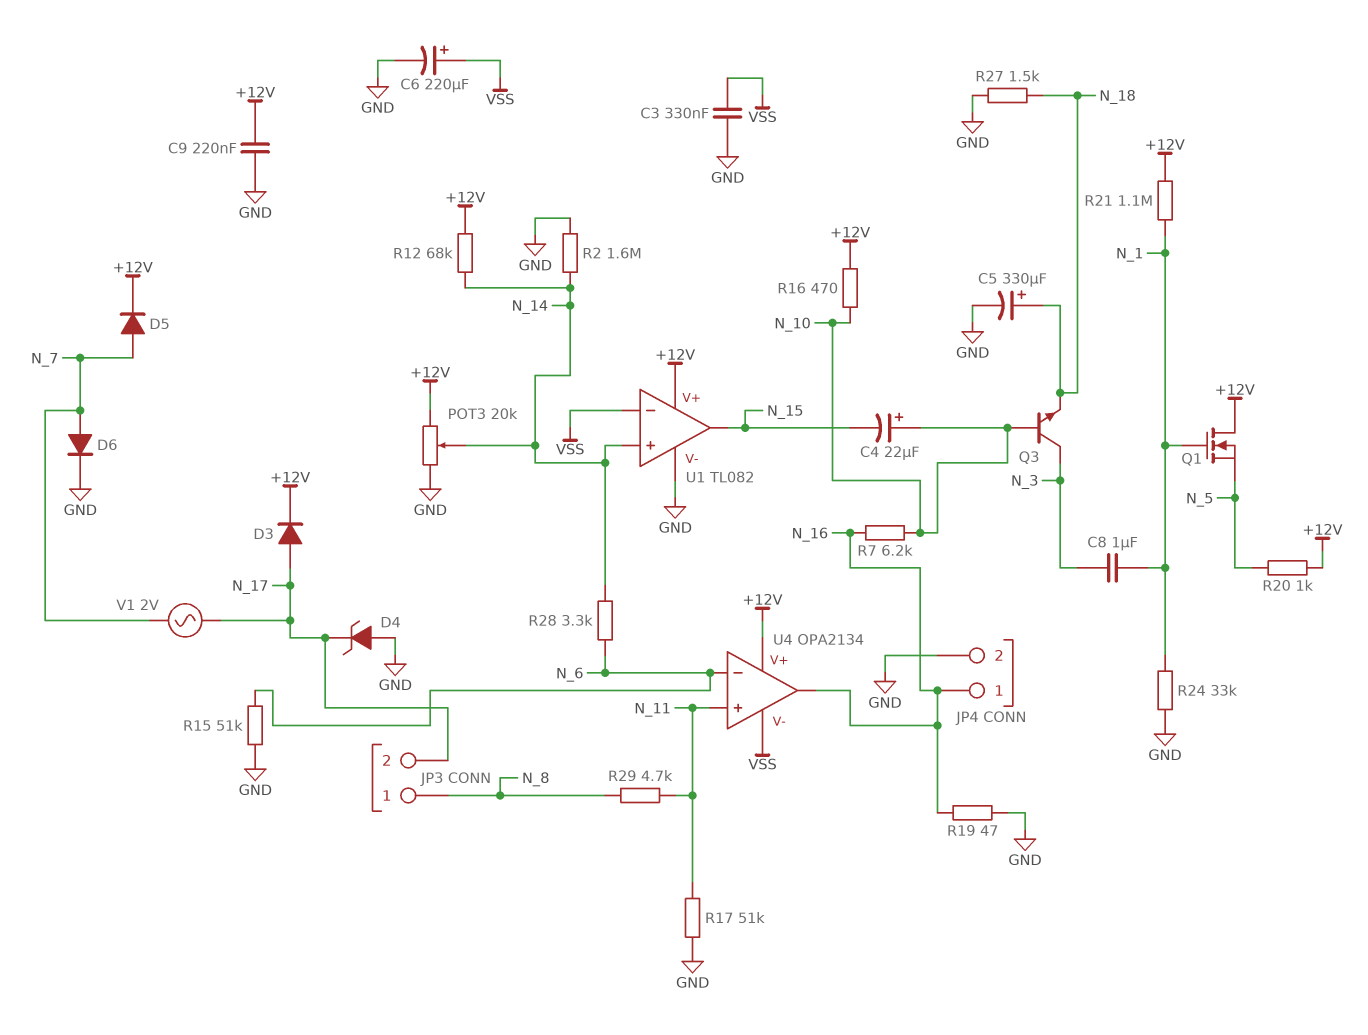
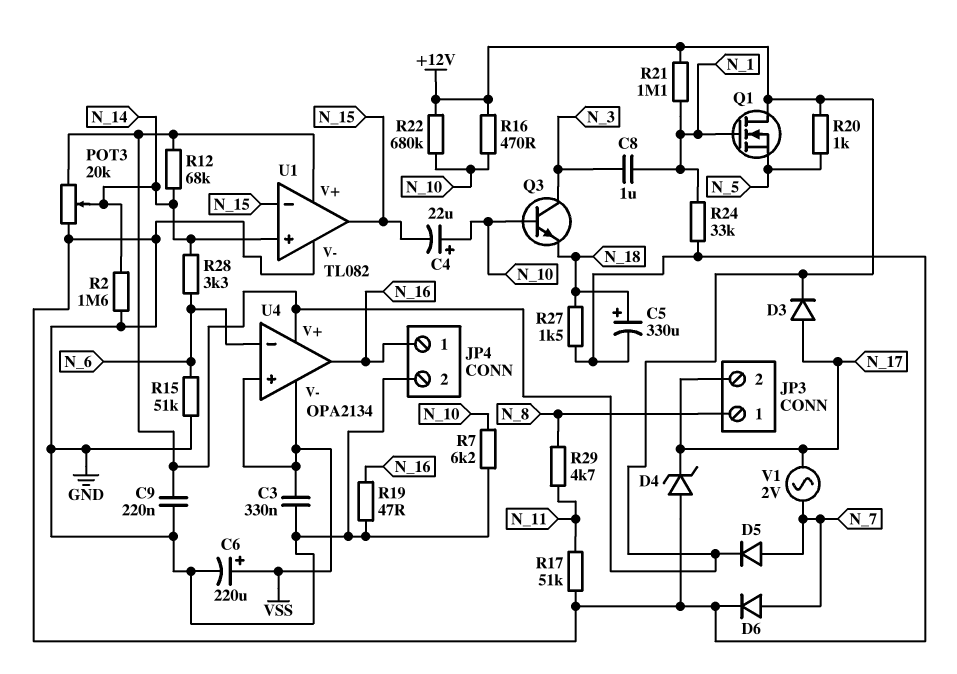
R7: 6.2k (N_10, N_16) -> 6.2k (GND, N_10)
R22: none -> 680k (+12V, N_10)
U1 pin in-: VSS -> N_15
U4 pin in+: N_11 -> VSS

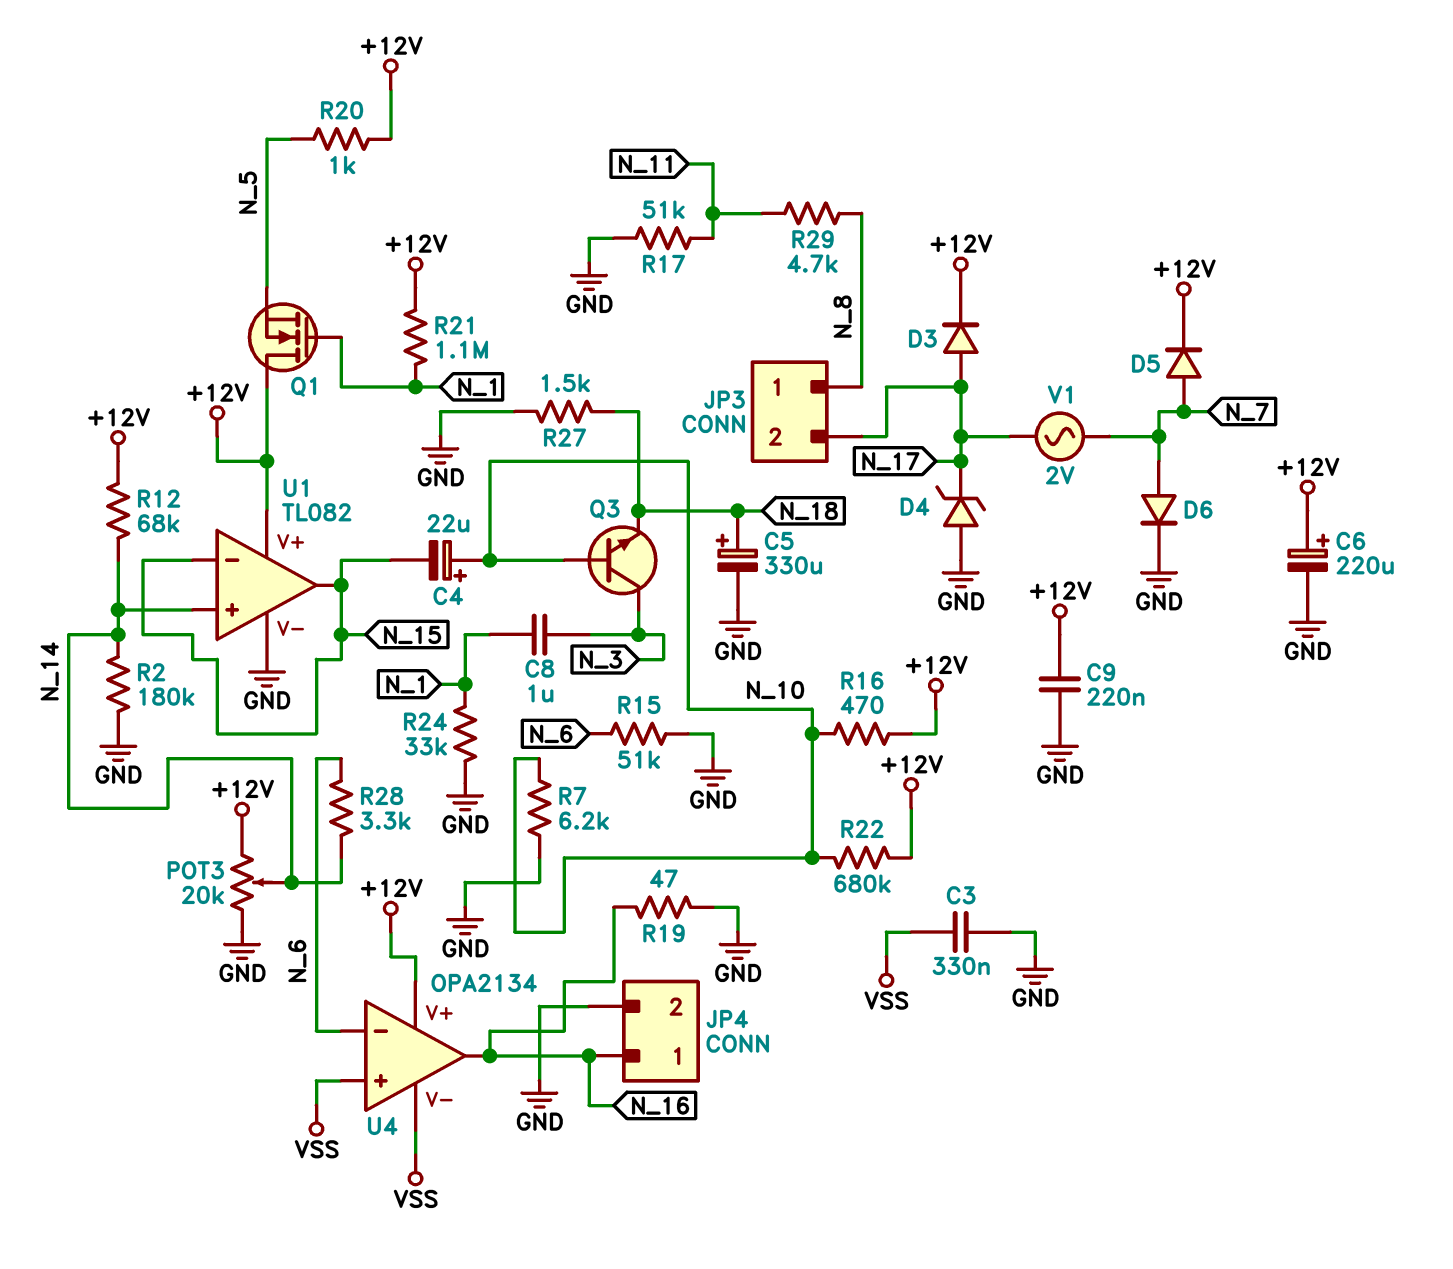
C6: 220uF (plus VSS, minus GND) -> 220uF (plus +12V, minus GND)
R2: 1.6M (GND, N_14) -> 180k (GND, N_14)

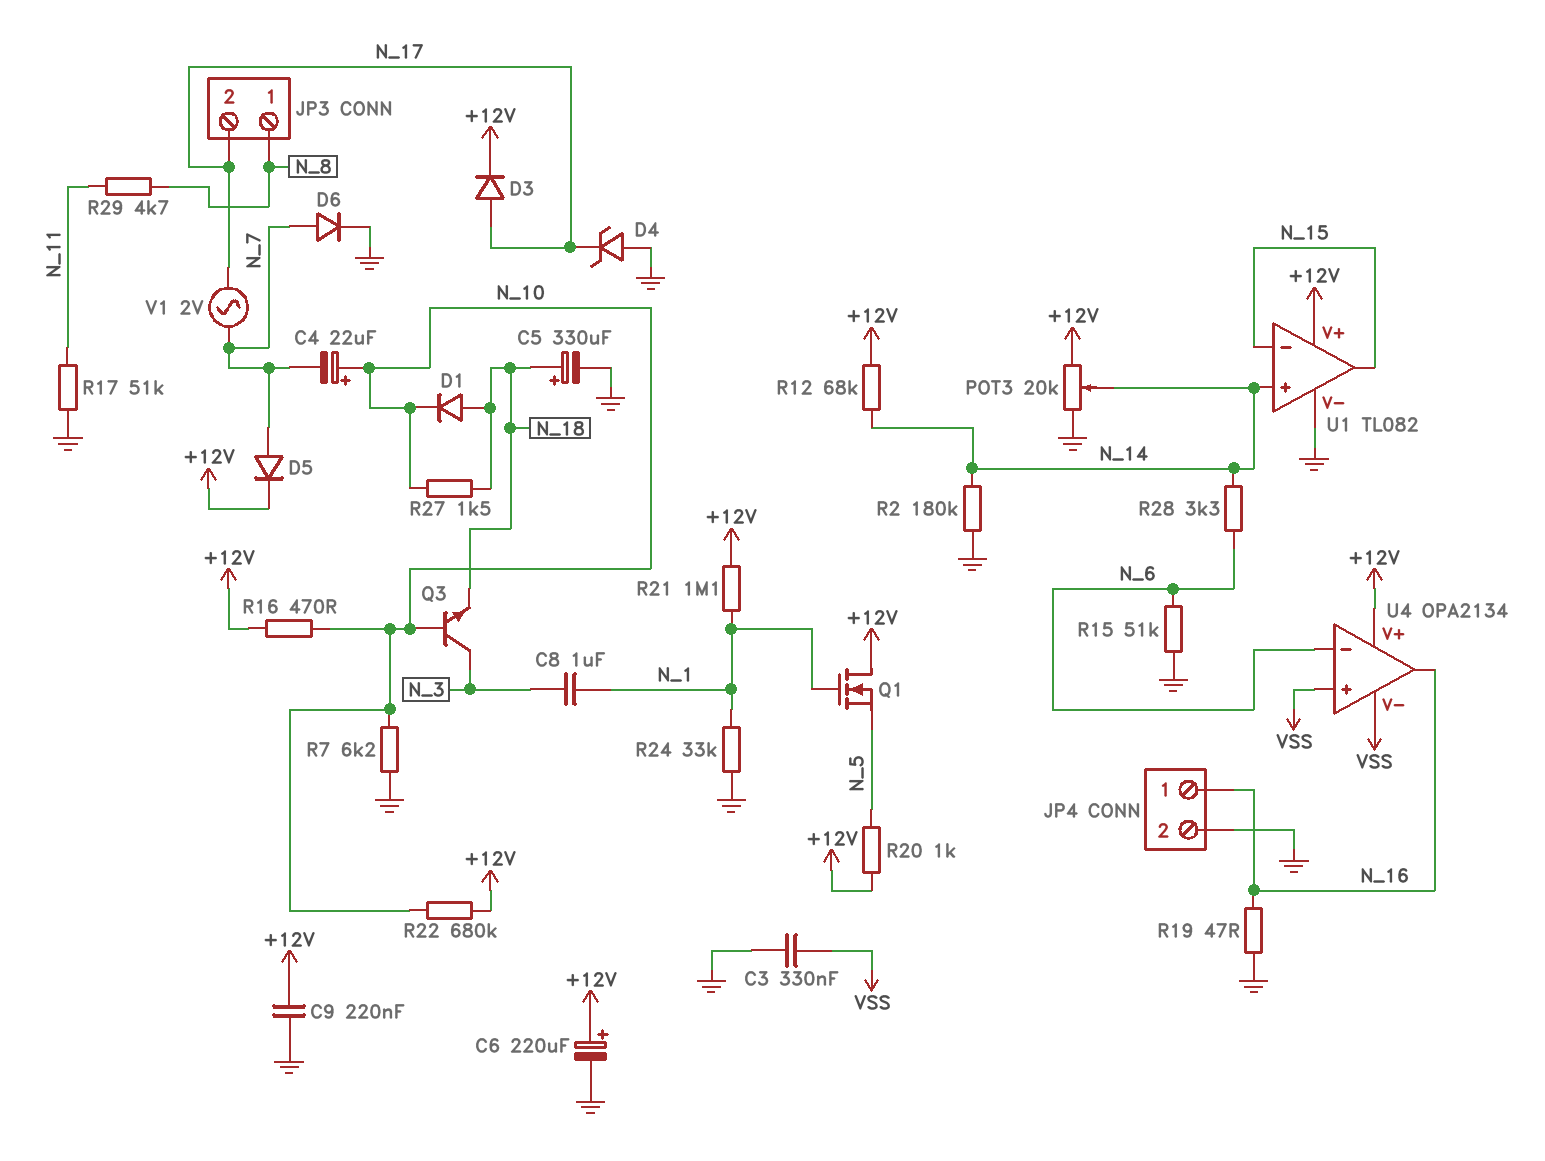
C4: 22uF (plus N_10, minus N_15) -> 22uF (plus N_10, minus N_7)
D1: none -> diode (A N_18, K N_10)
R27: 1.5k (GND, N_18) -> 1.5k (N_10, N_18)

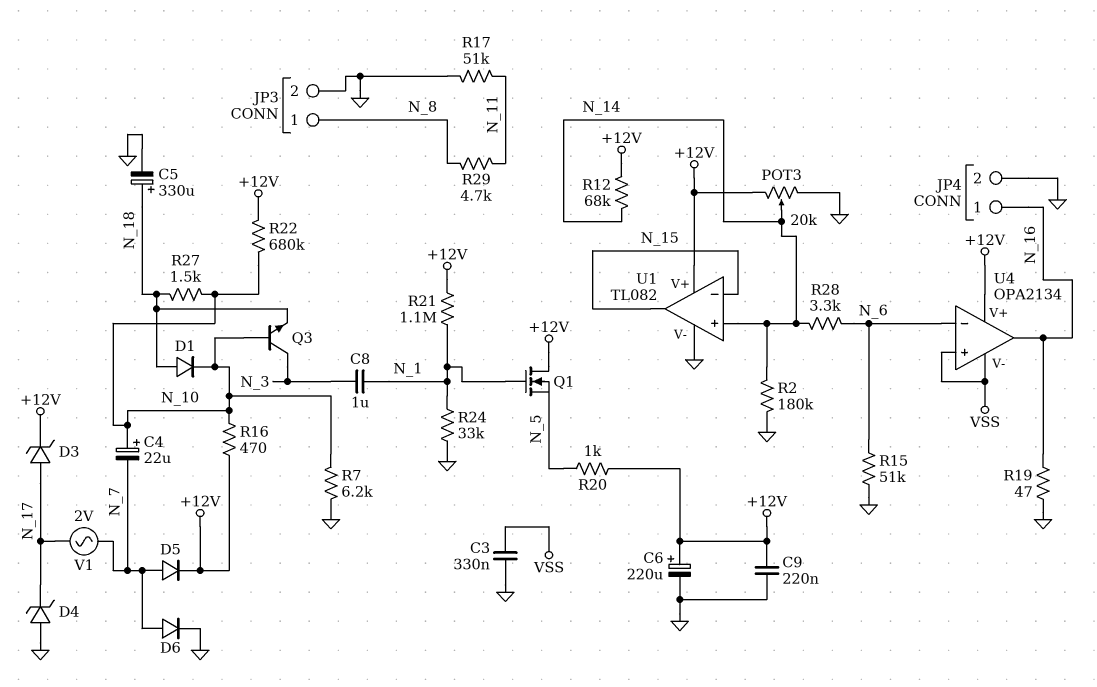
D3: diode (A N_17, K +12V) -> zener (A N_17, K +12V)
JP3 pin 2: N_17 -> GND

